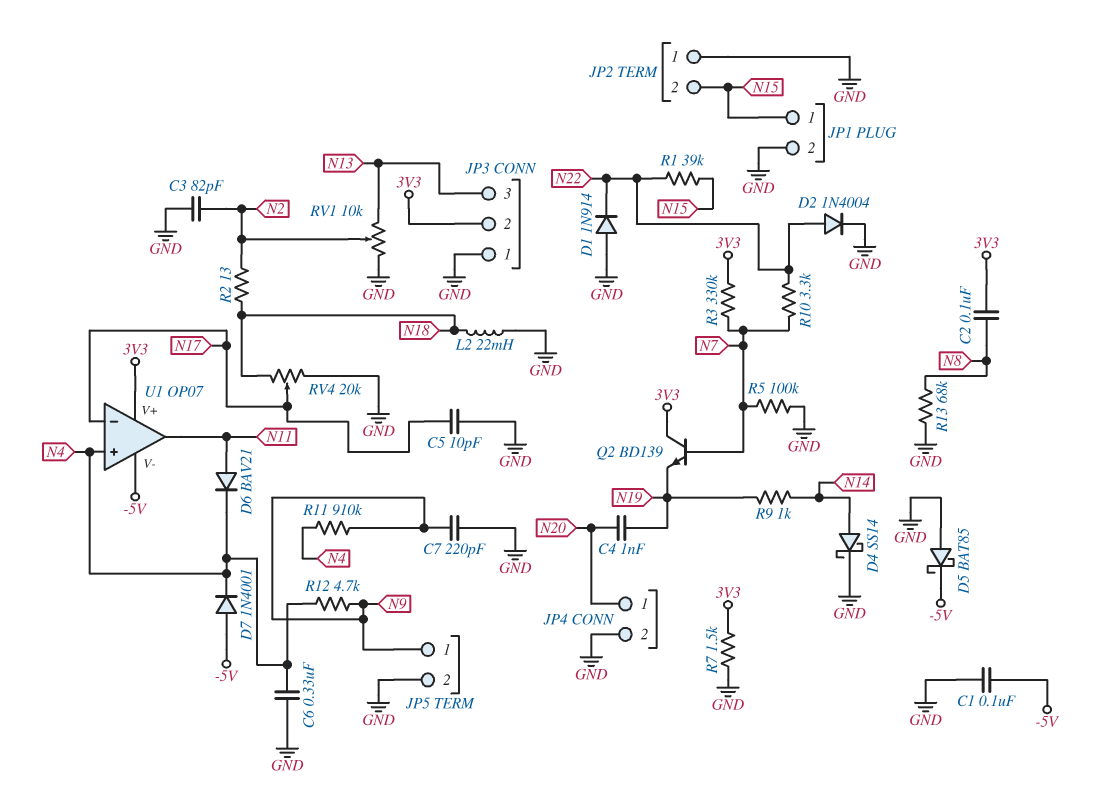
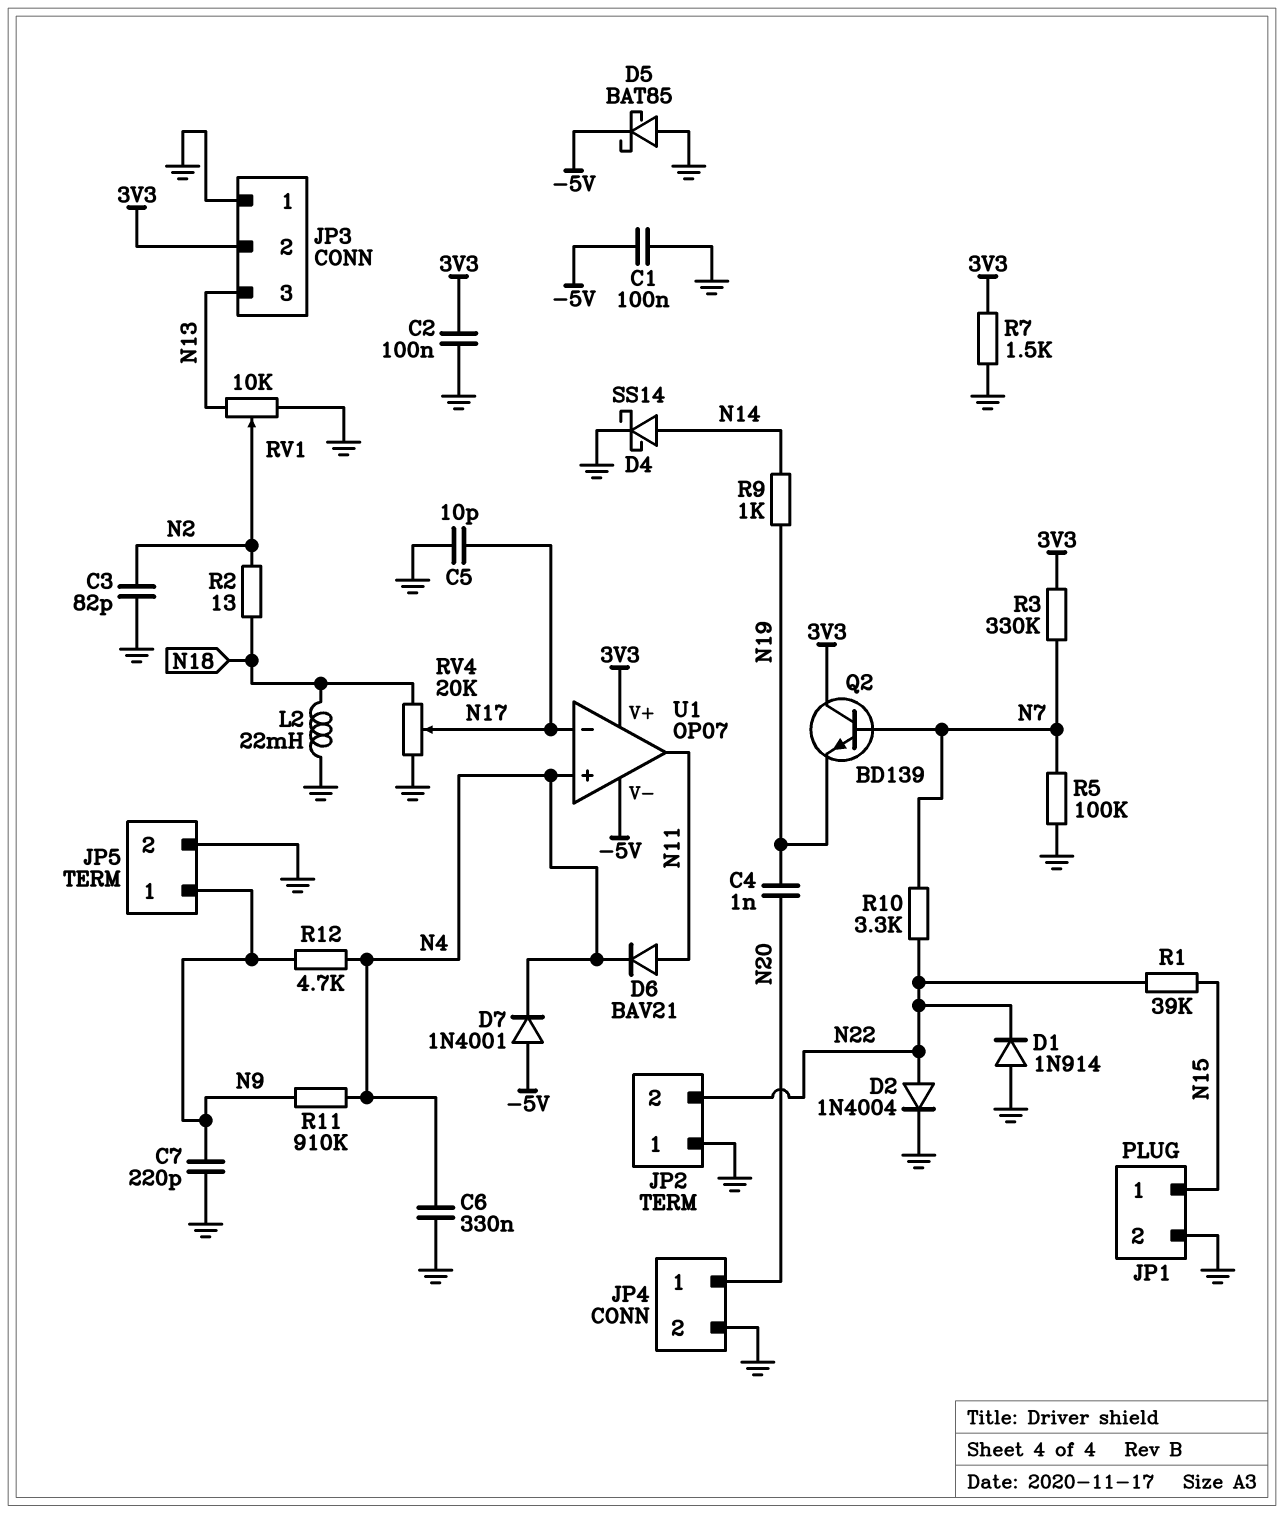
C2: 100nF (3V3, N8) -> 100nF (3V3, GND)
JP2 pin 2: N15 -> N22
R13: 68k (GND, N8) -> none

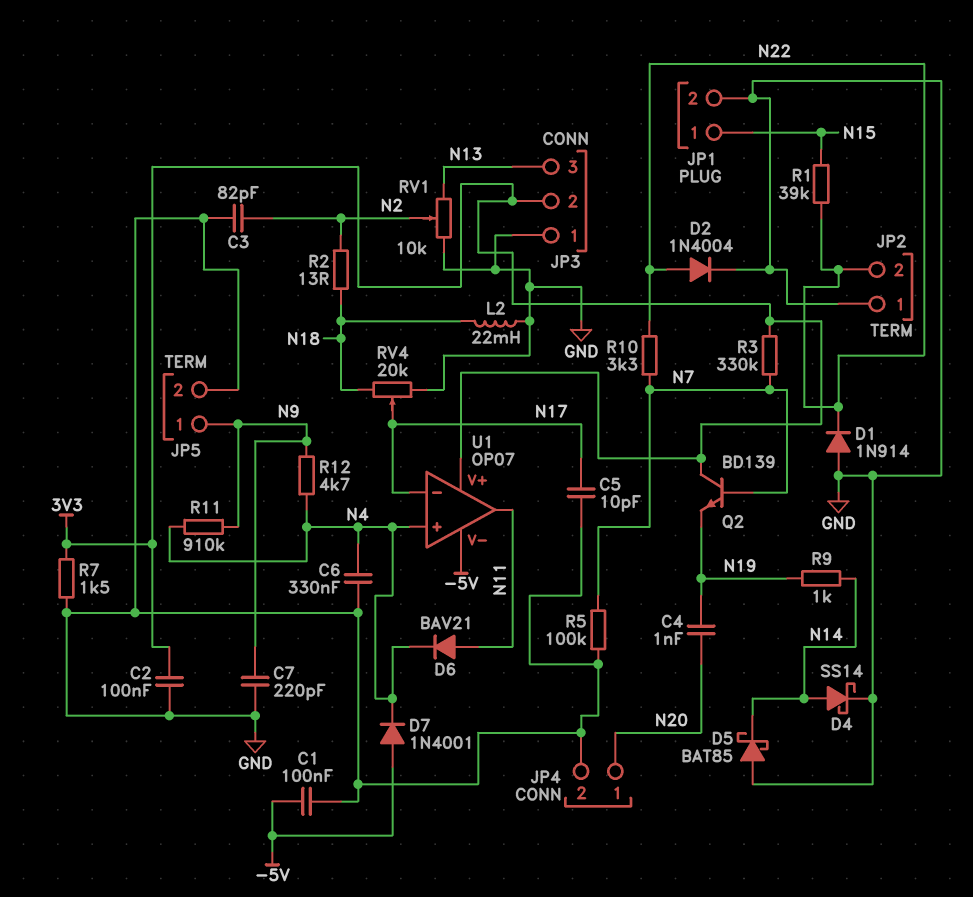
D5: schottky BAT85 (A GND, K -5V) -> schottky BAT85 (A GND, K N14)

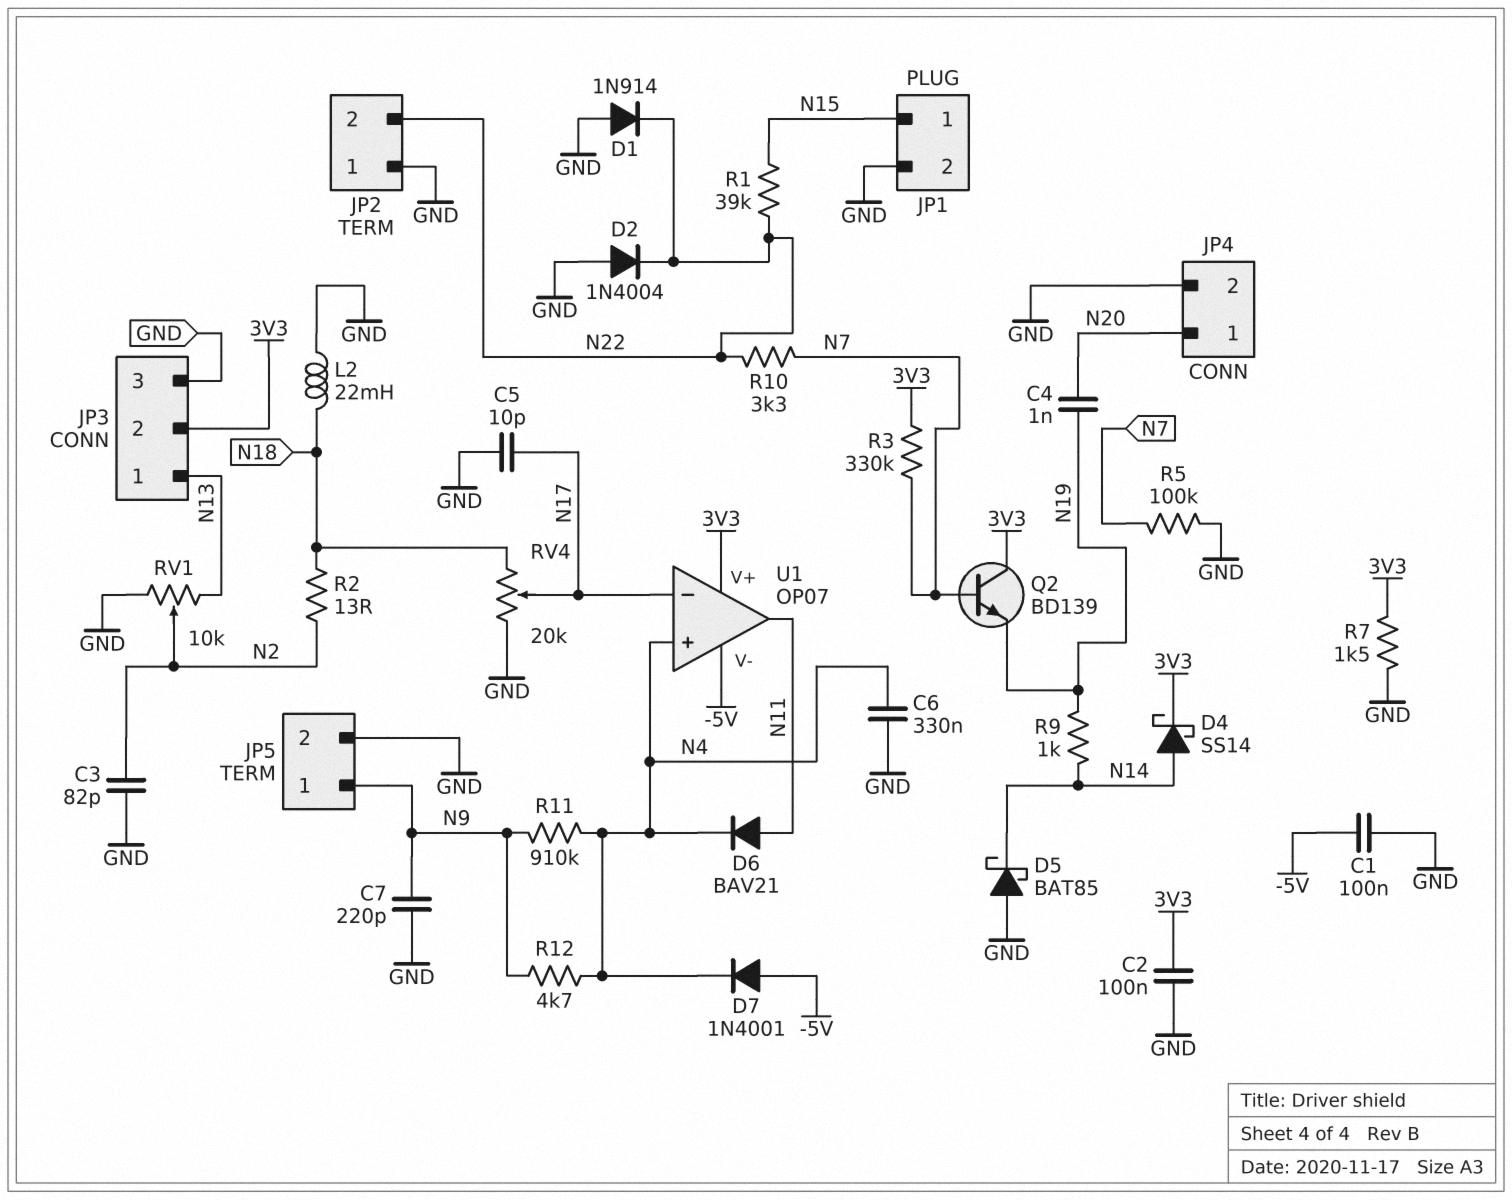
D2: diode 1N4004 (A N22, K GND) -> diode 1N4004 (A GND, K N22)
D4: schottky SS14 (A N14, K GND) -> schottky SS14 (A N14, K 3V3)
JP3 pin 1: GND -> N13
JP3 pin 3: N13 -> GND

